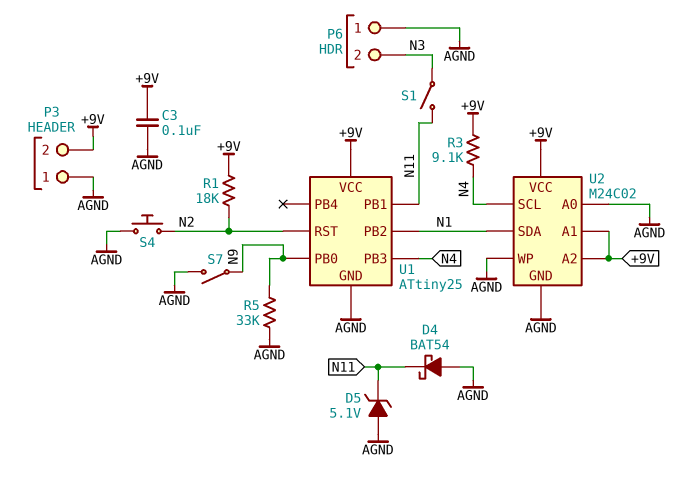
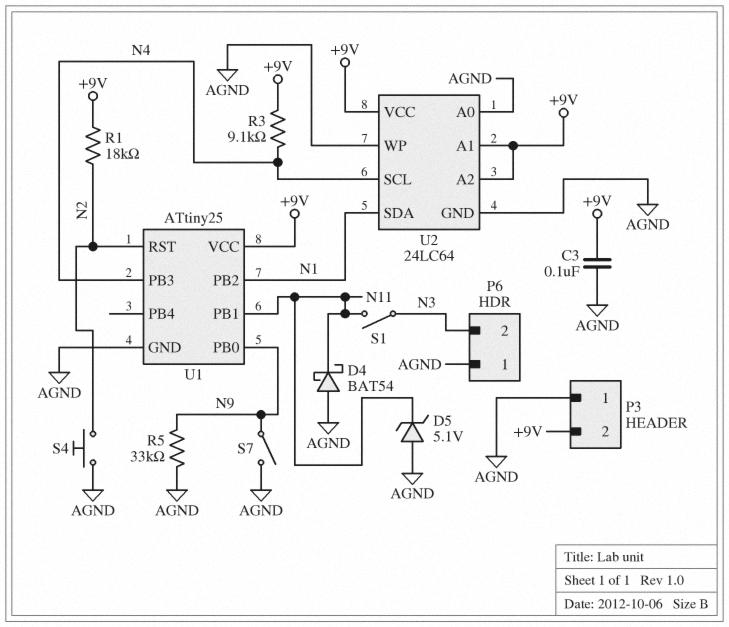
U2: M24C02 -> 24LC64

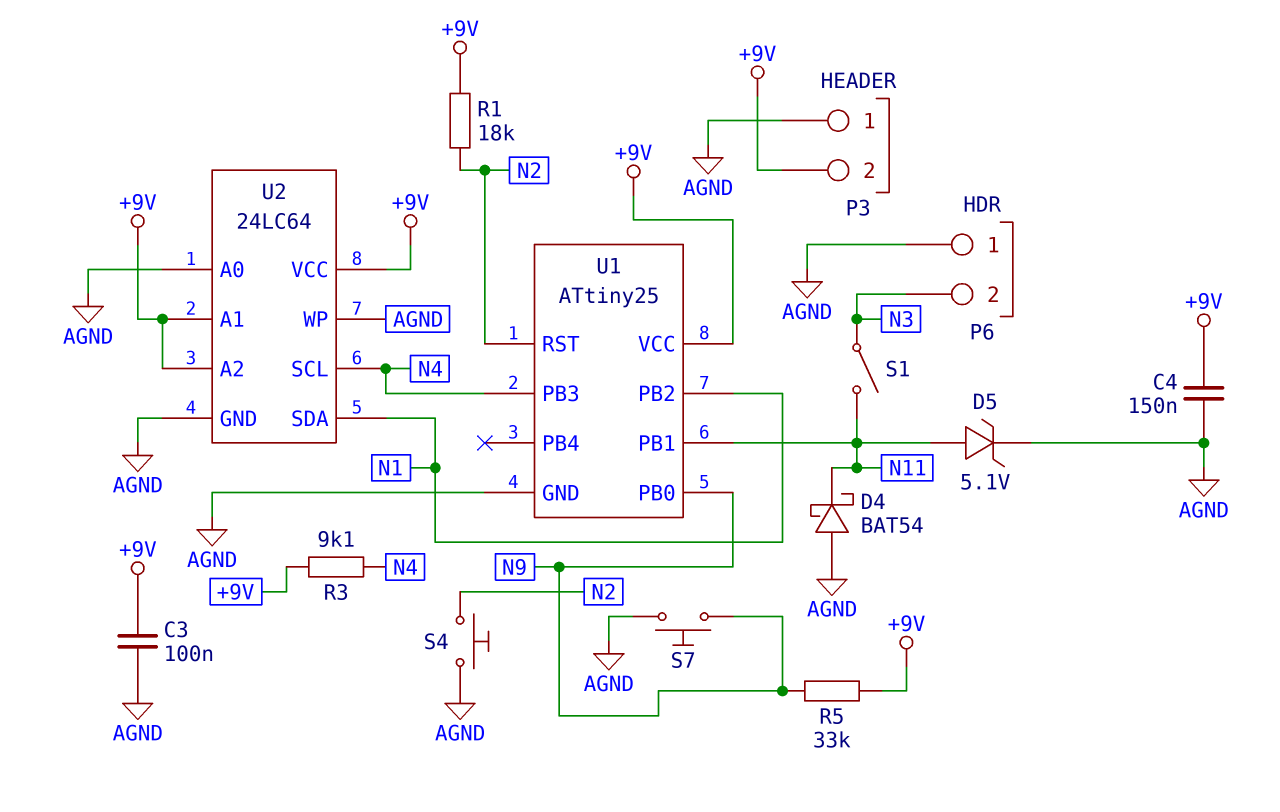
C4: none -> 150nF (+9V, AGND)
D5: zener 5.1V (A AGND, K N11) -> zener 5.1V (A N11, K AGND)
R5: 33k (AGND, N9) -> 33k (+9V, N9)
S7: switch (AGND, N9) -> button (AGND, N9)

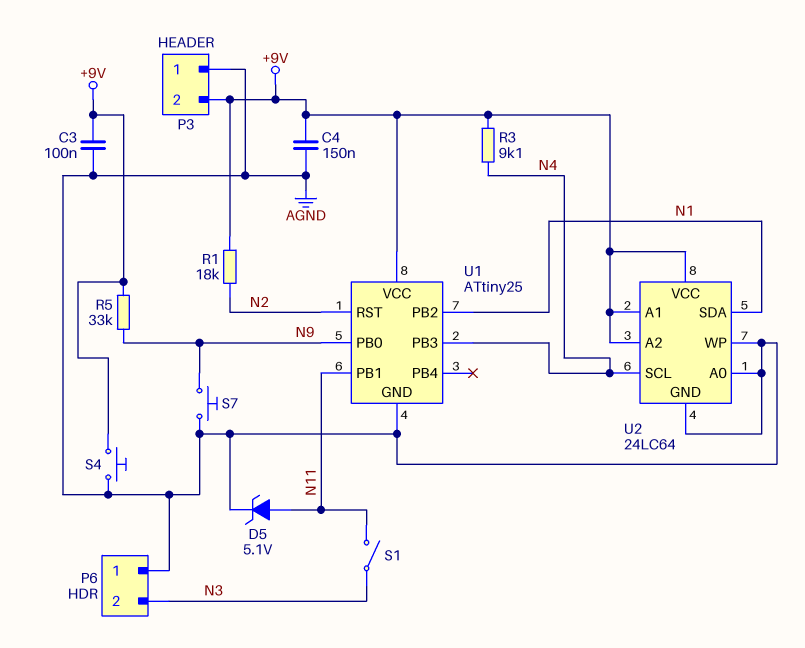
D4: schottky BAT54 (A AGND, K N11) -> none
S4: button (AGND, N2) -> button (+9V, AGND)

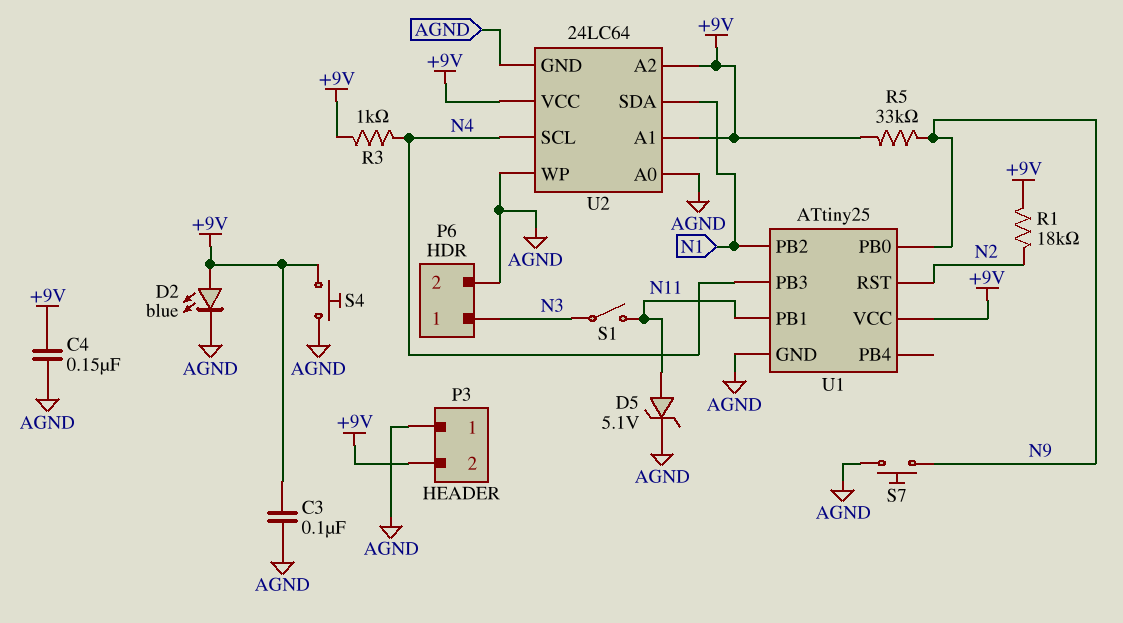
D2: none -> LED blue (A +9V, K AGND)
P6 pin 1: AGND -> N3
P6 pin 2: N3 -> AGND
R3: 9.1k (+9V, N4) -> 1k (+9V, N4)

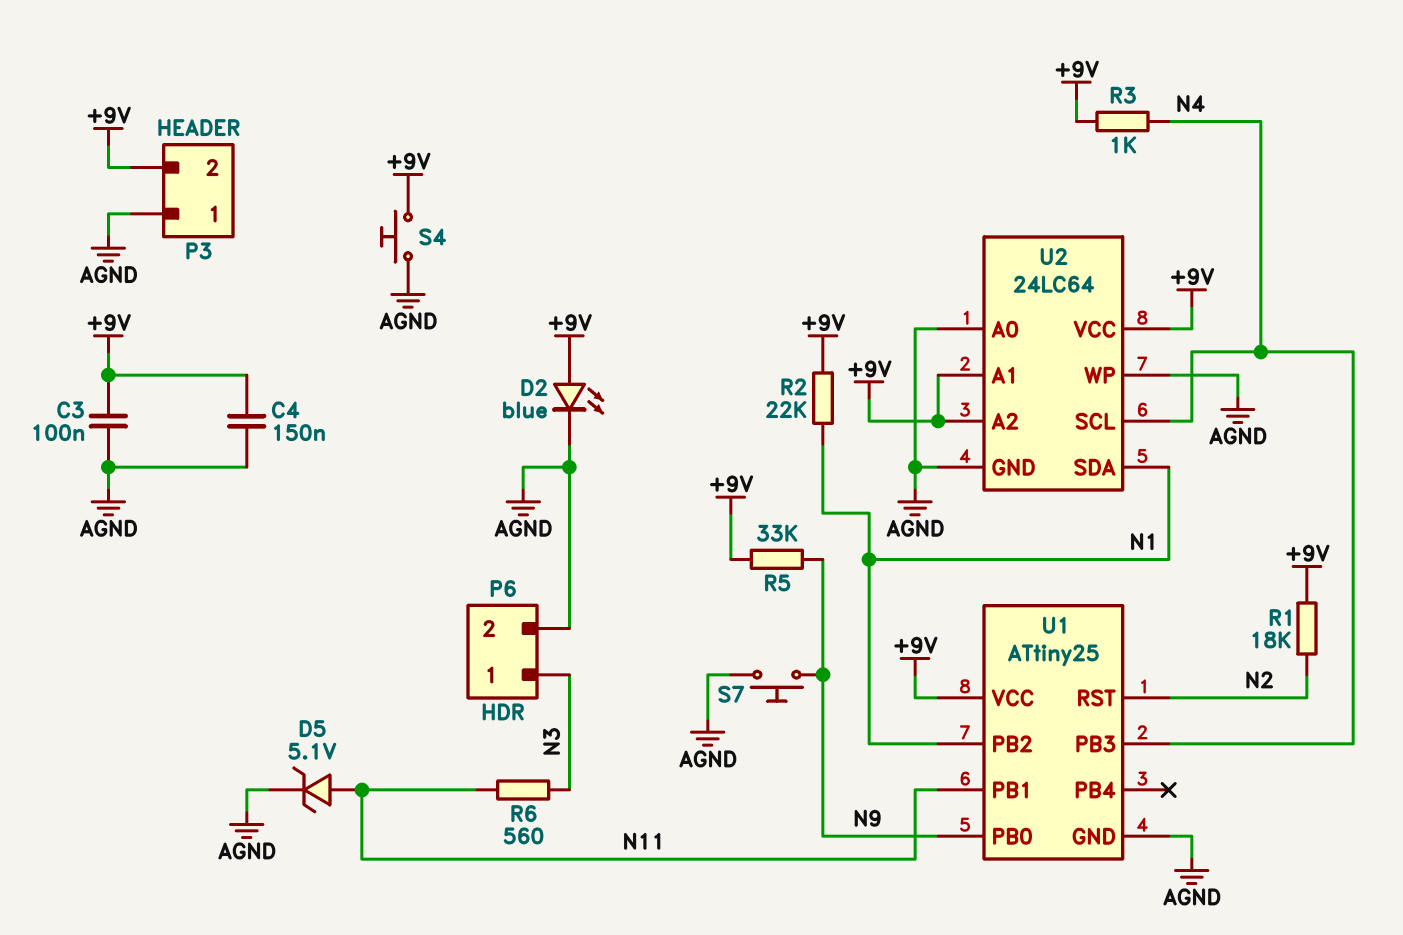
R2: none -> 22k (+9V, N1)
R6: none -> 560 (N3, N11)
S1: switch (N3, N11) -> none

